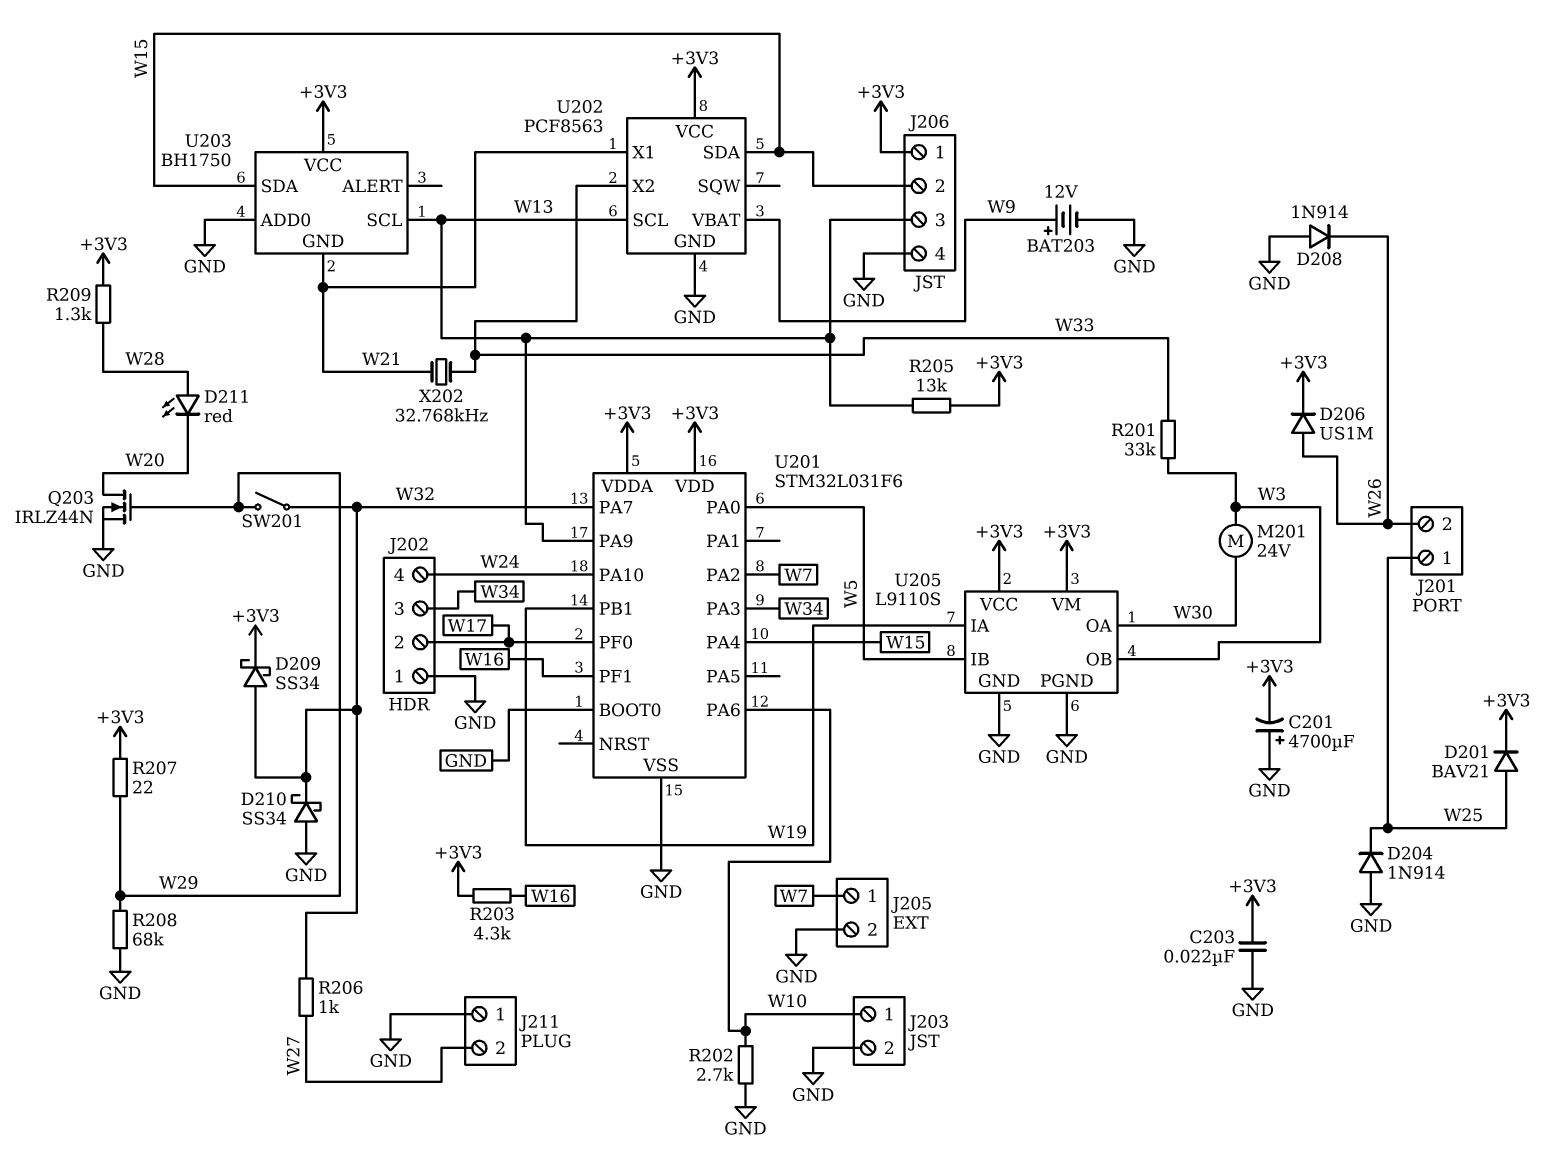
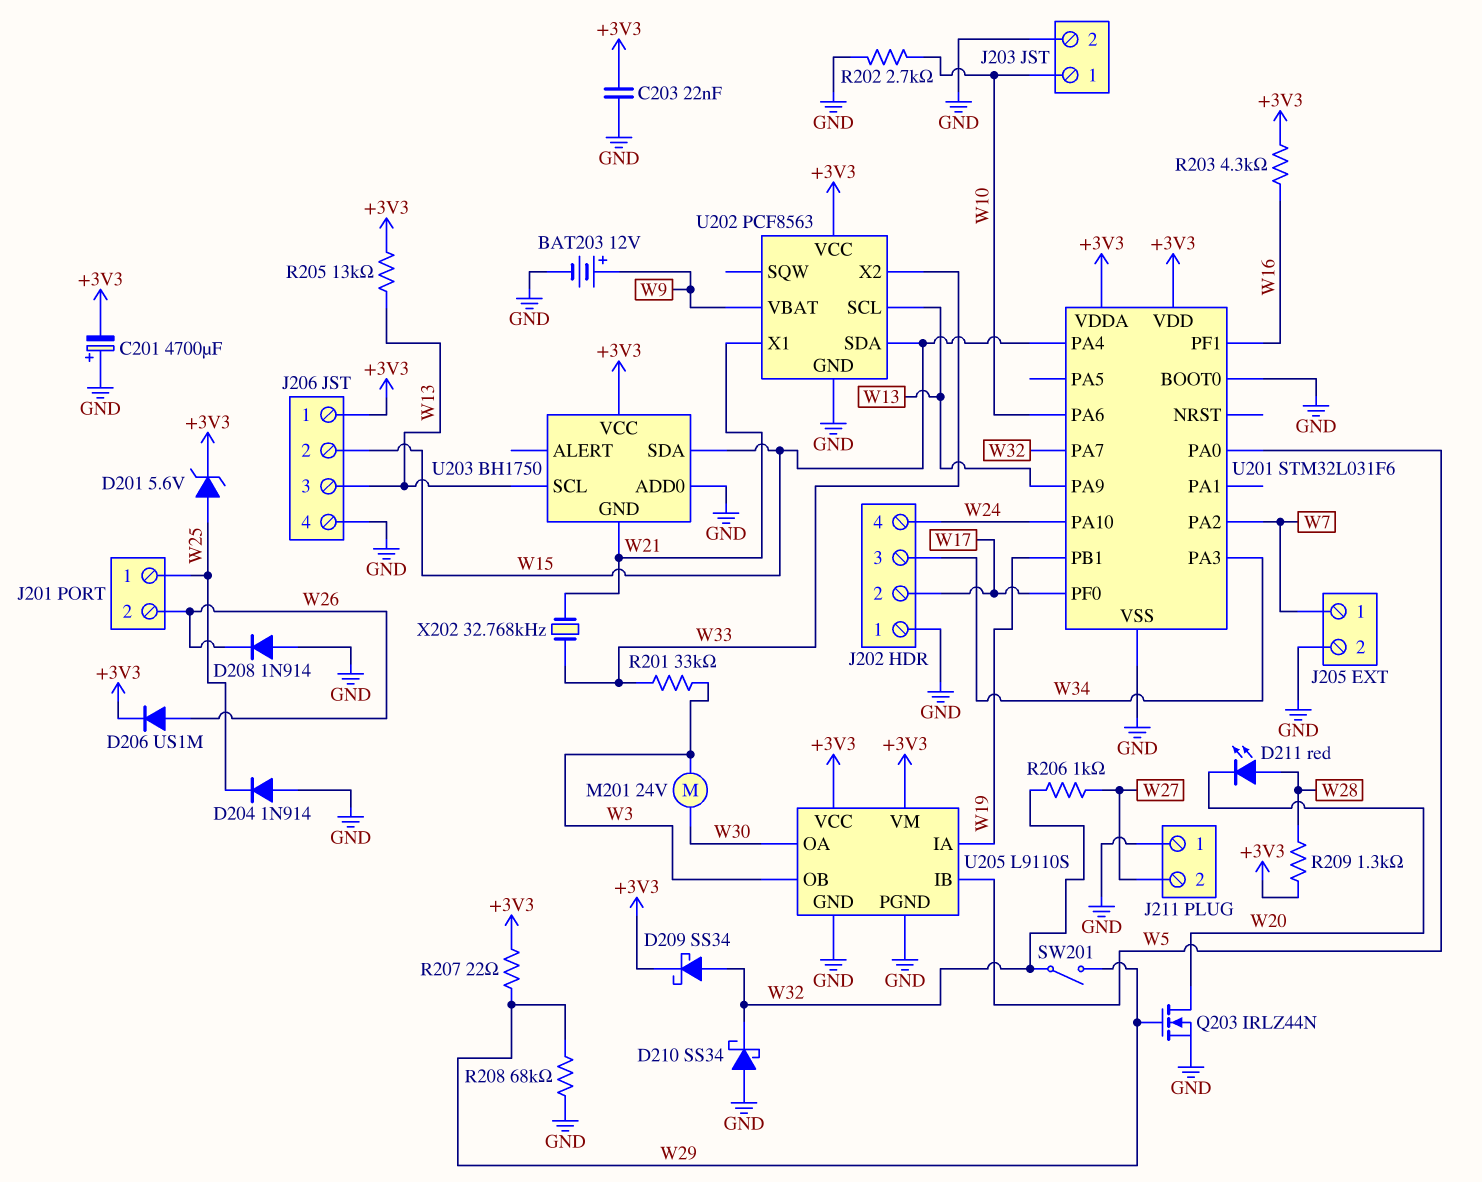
D201: diode BAV21 (A W25, K +3V3) -> zener 5.6V (A W25, K +3V3)

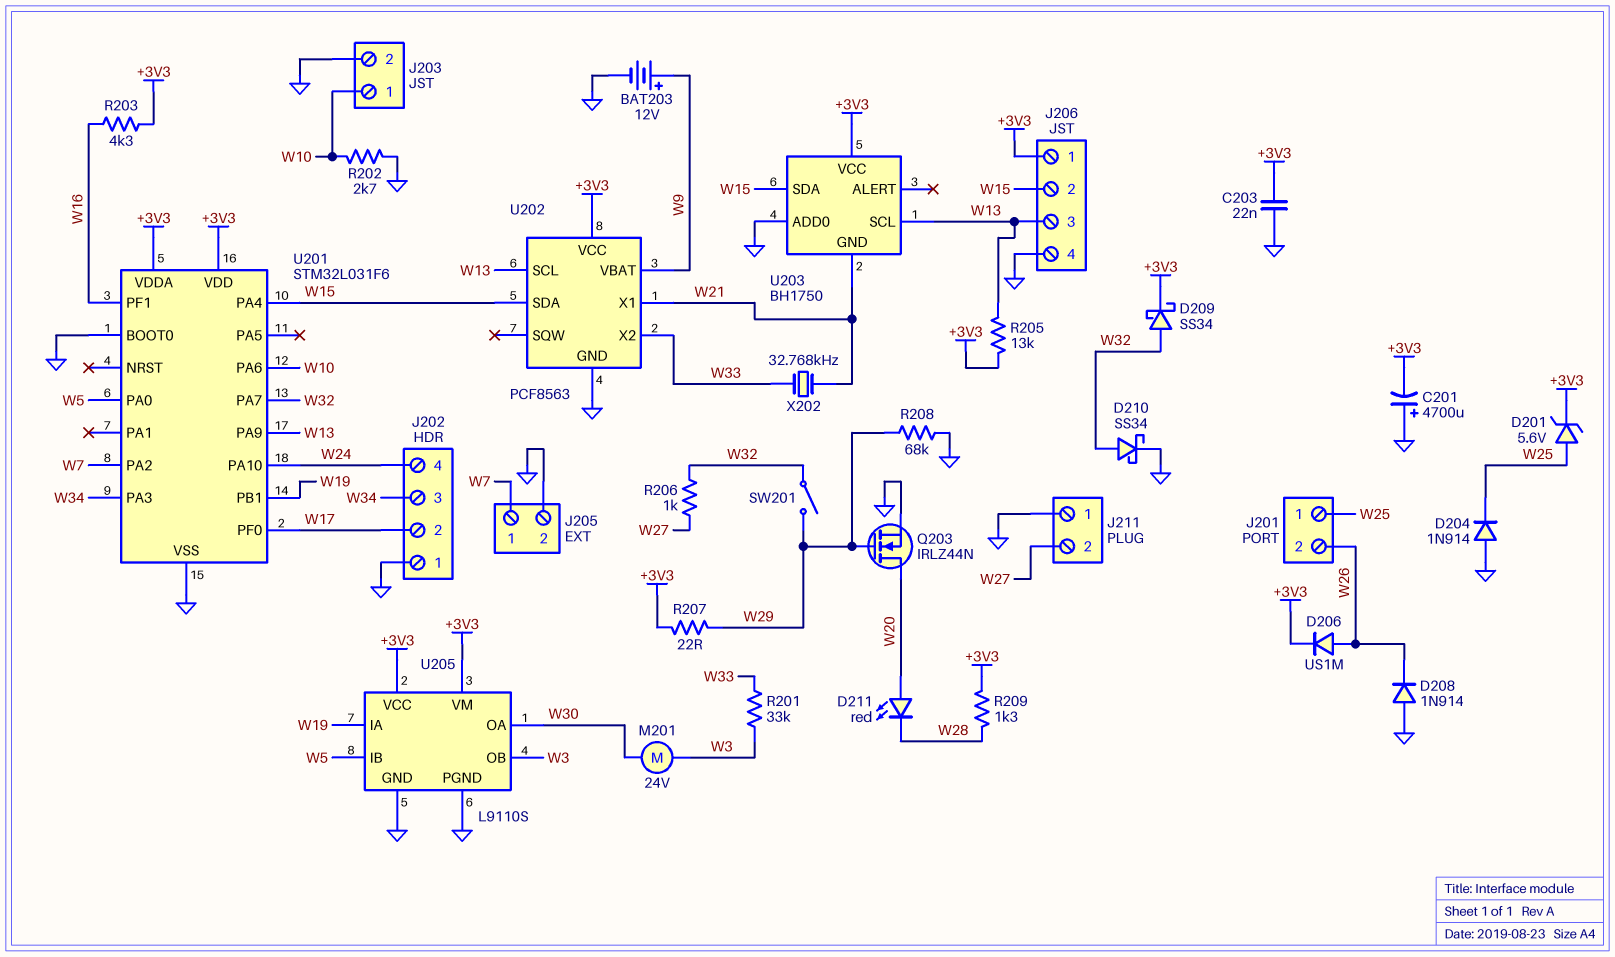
D210: schottky SS34 (A GND, K W32) -> schottky SS34 (A W32, K GND)
D211: LED red (A W28, K W20) -> LED red (A W20, K W28)

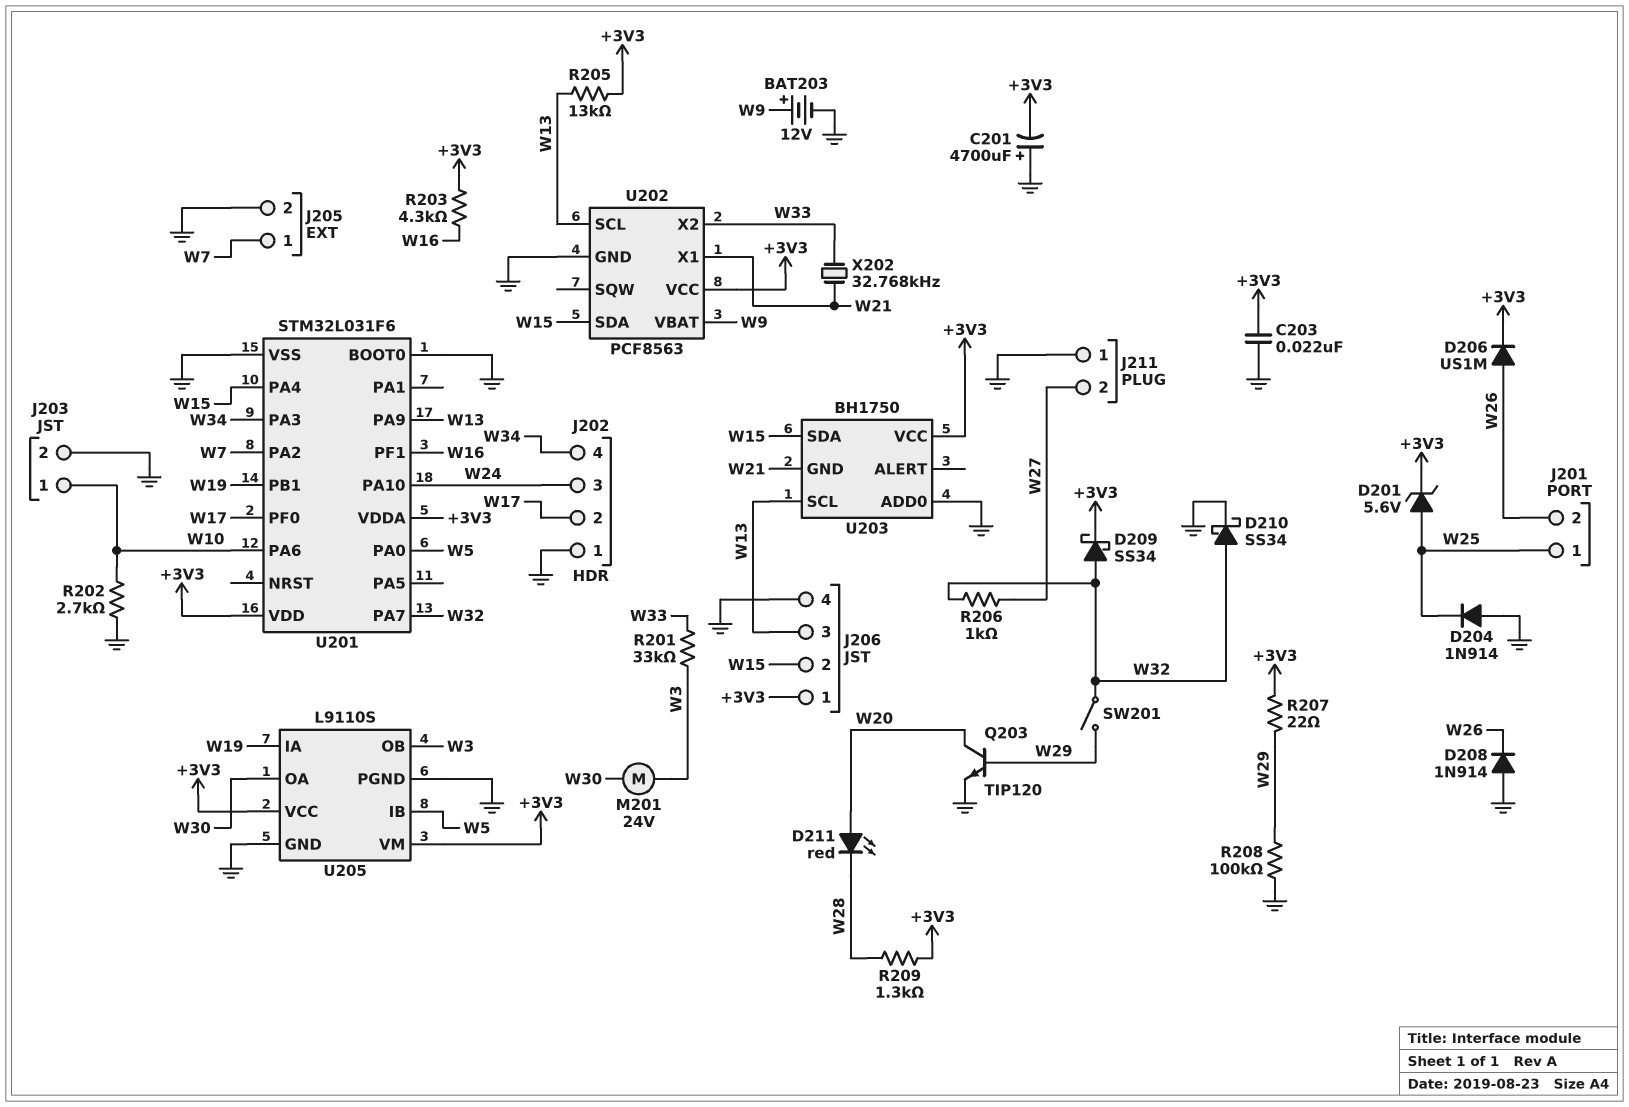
J202 pin 3: W34 -> W24
J202 pin 4: W24 -> W34
Q203: NMOS IRLZ44N (G W29, D W20, S GND) -> NPN TIP120 (B W29, C W20, E GND)
R208: 68k (GND, W29) -> 100k (GND, W29)

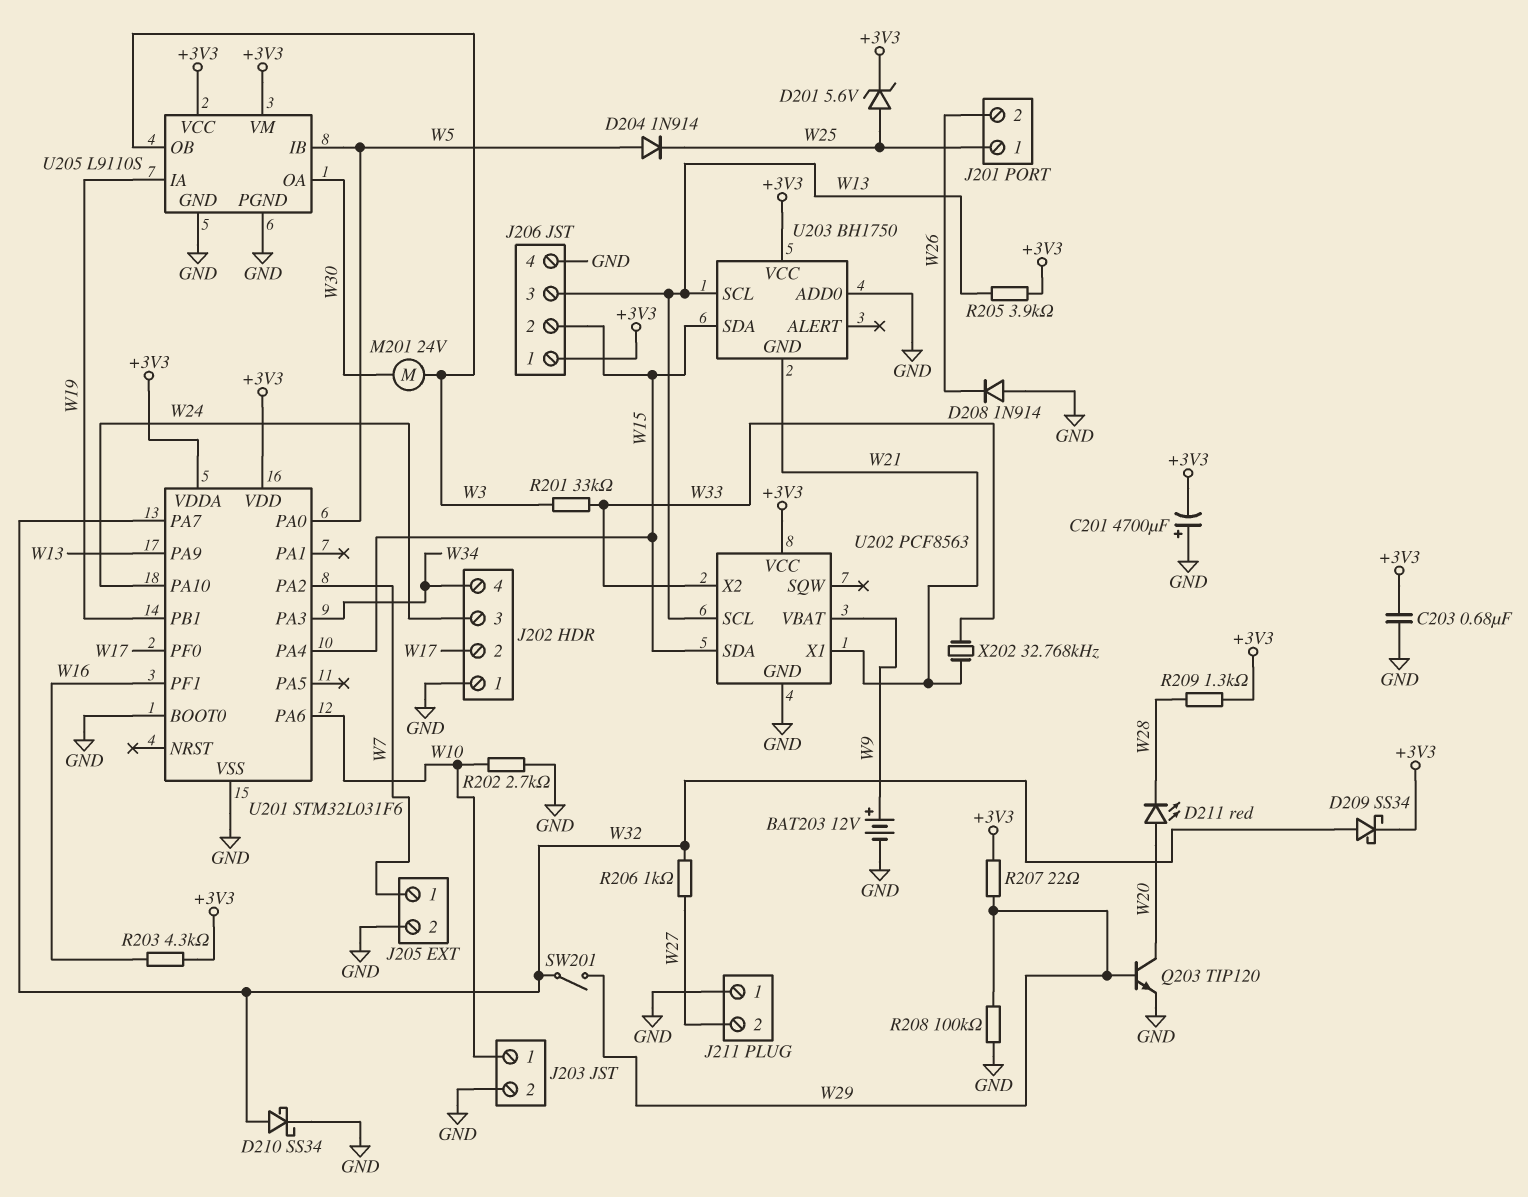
C203: 22nF (+3V3, GND) -> 680nF (+3V3, GND)
D204: diode 1N914 (A GND, K W25) -> diode 1N914 (A W5, K W25)
D206: diode US1M (A W26, K +3V3) -> none
R205: 13k (+3V3, W13) -> 3.9k (+3V3, W13)

